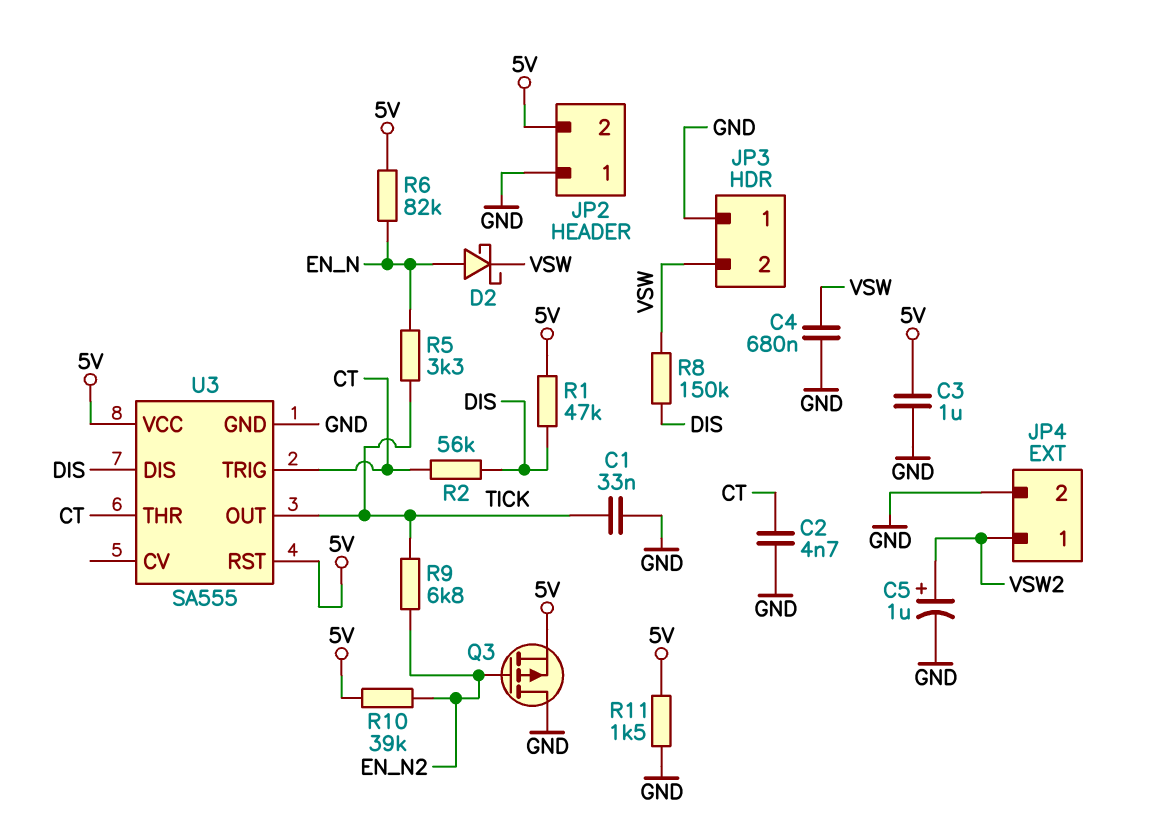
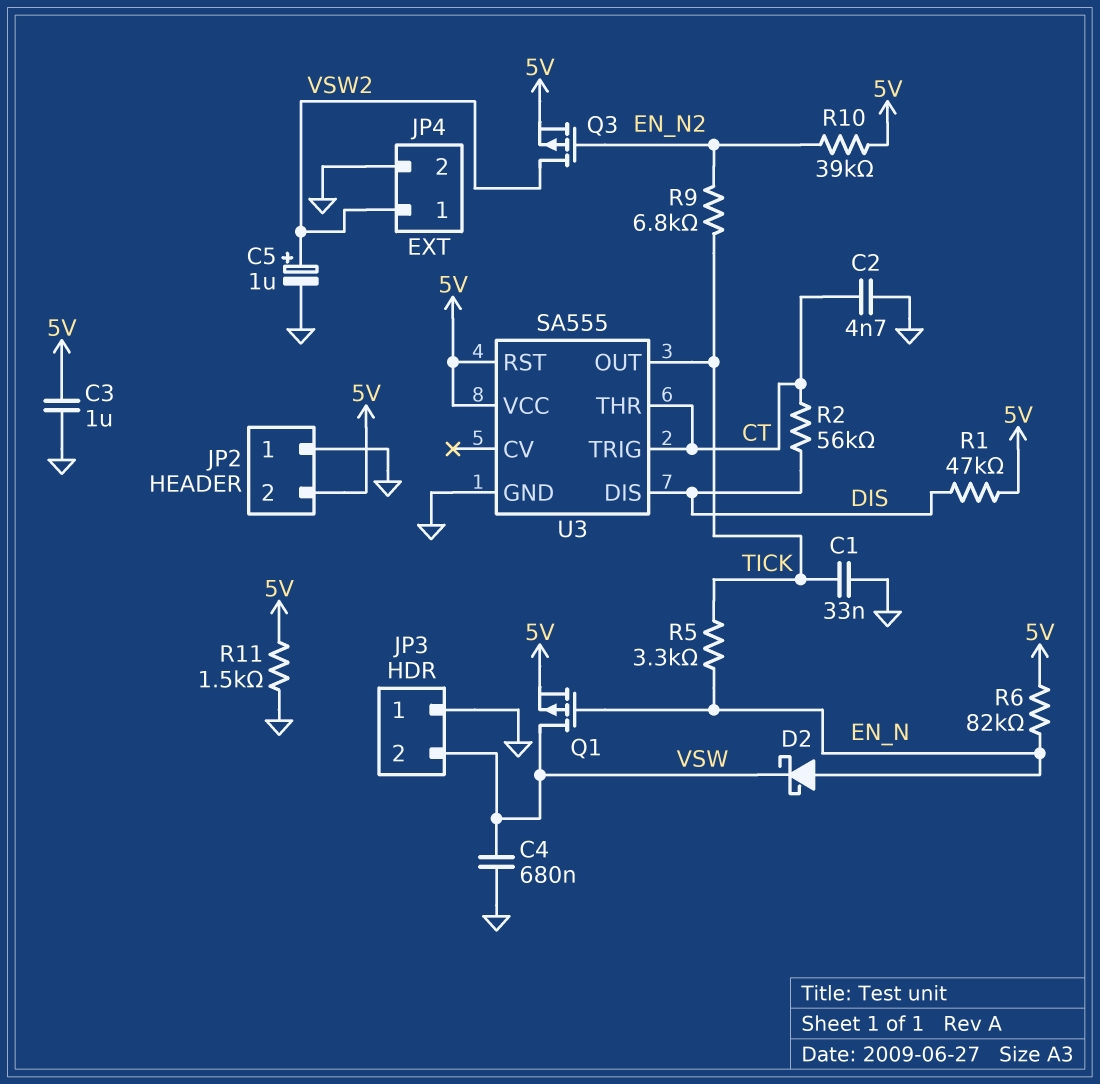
Q1: none -> PMOS (G EN_N, D VSW, S 5V)
Q3: PMOS (G EN_N2, D GND, S 5V) -> PMOS (G EN_N2, D VSW2, S 5V)
R8: 150k (DIS, VSW) -> none

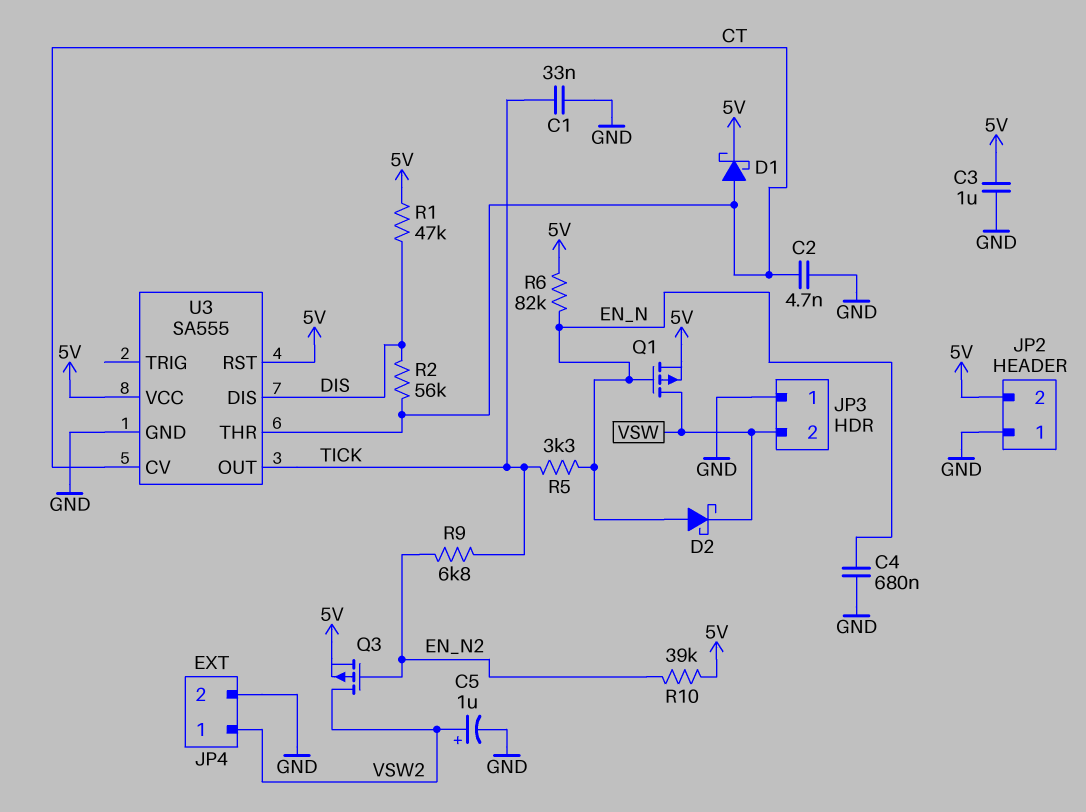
C4: 680nF (GND, VSW) -> 680nF (EN_N, GND)
D1: none -> schottky (A CT, K 5V)
R11: 1.5k (5V, GND) -> none
U3 pin CV: none -> CT
U3 pin TRIG: CT -> none

